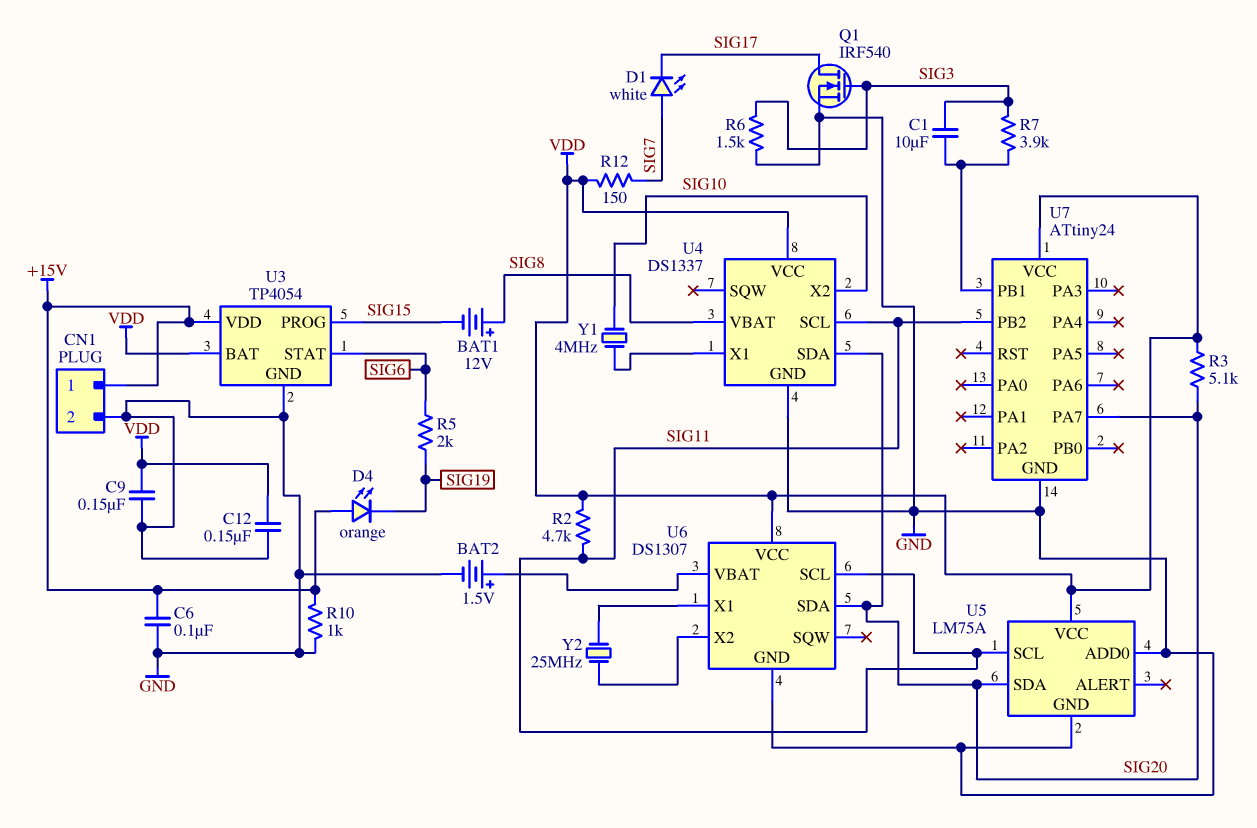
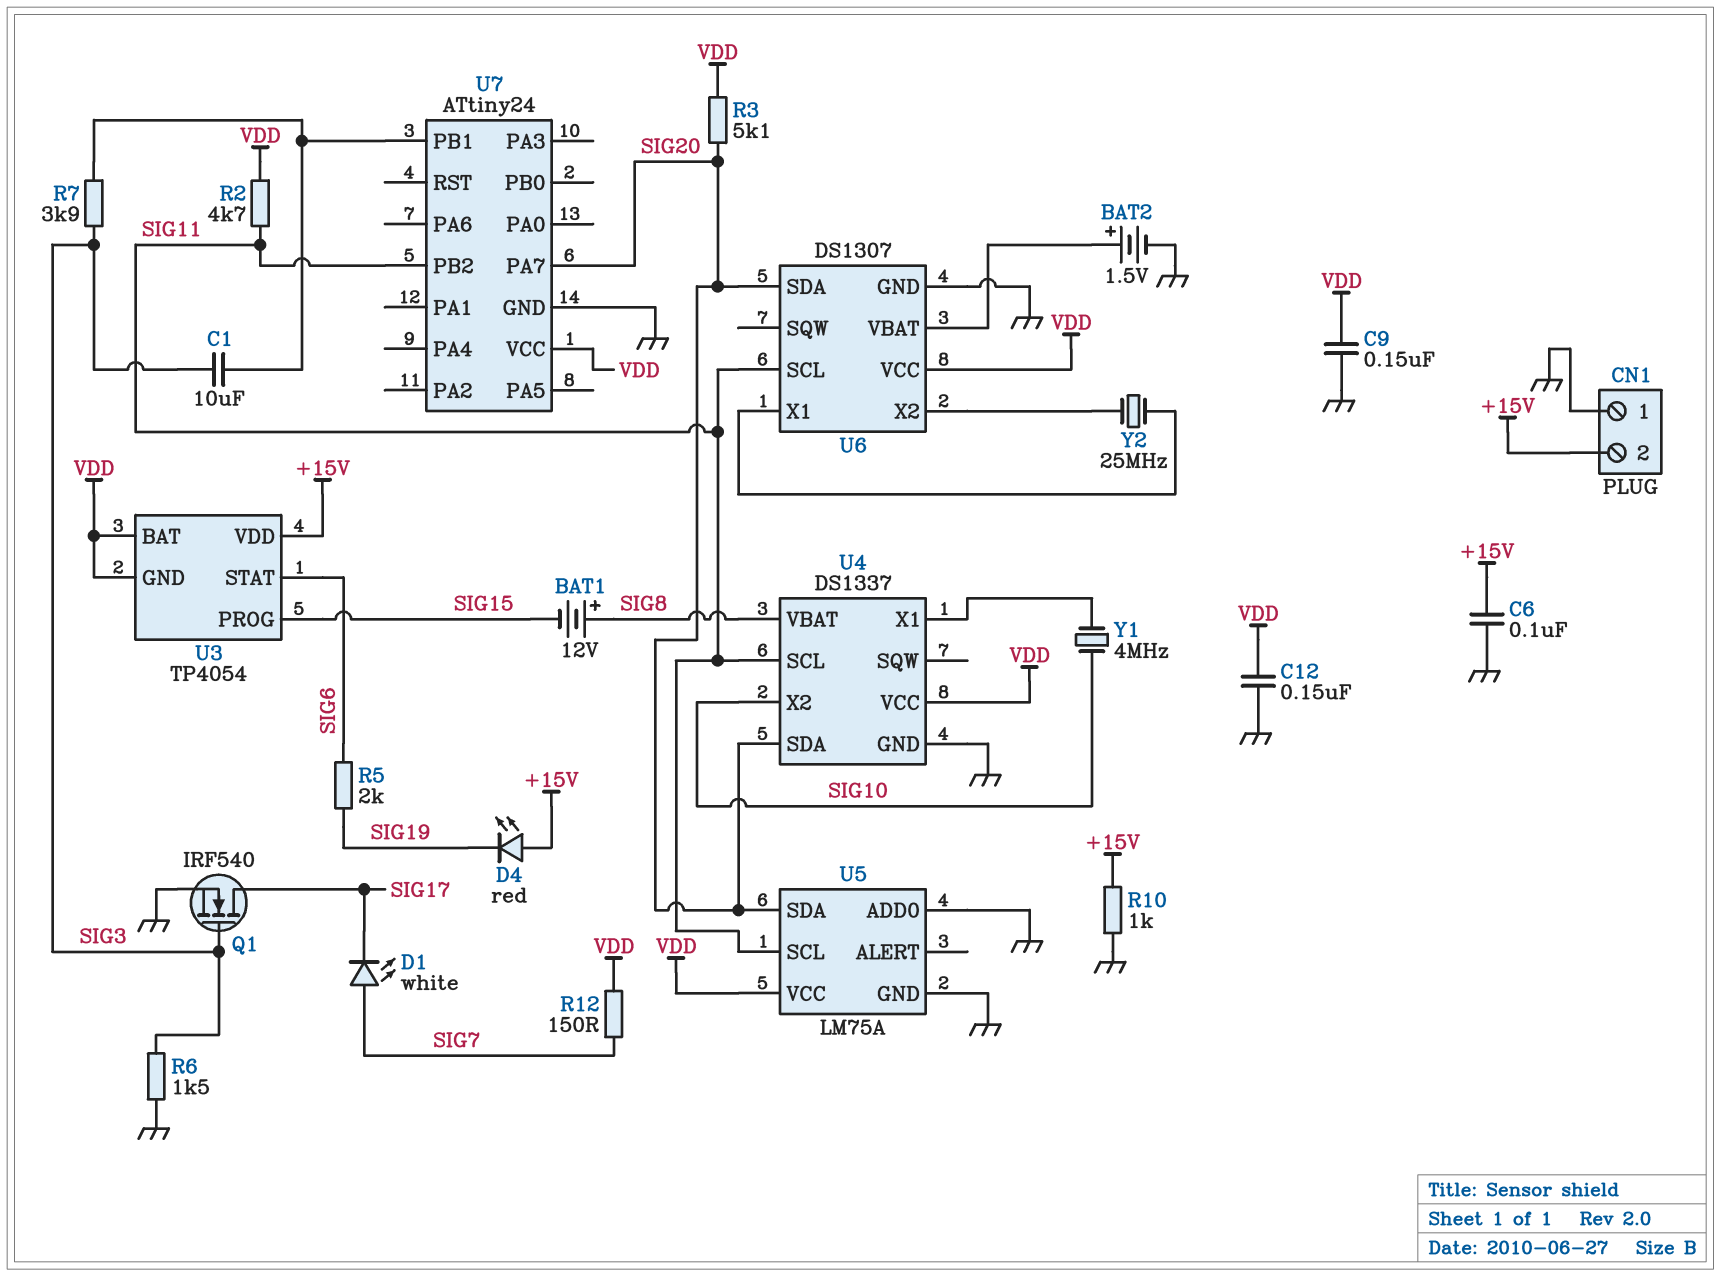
CN1 pin 1: +15V -> GND
CN1 pin 2: GND -> +15V
D4: LED orange (A +15V, K SIG19) -> LED red (A +15V, K SIG19)
U3 pin GND: GND -> VDD

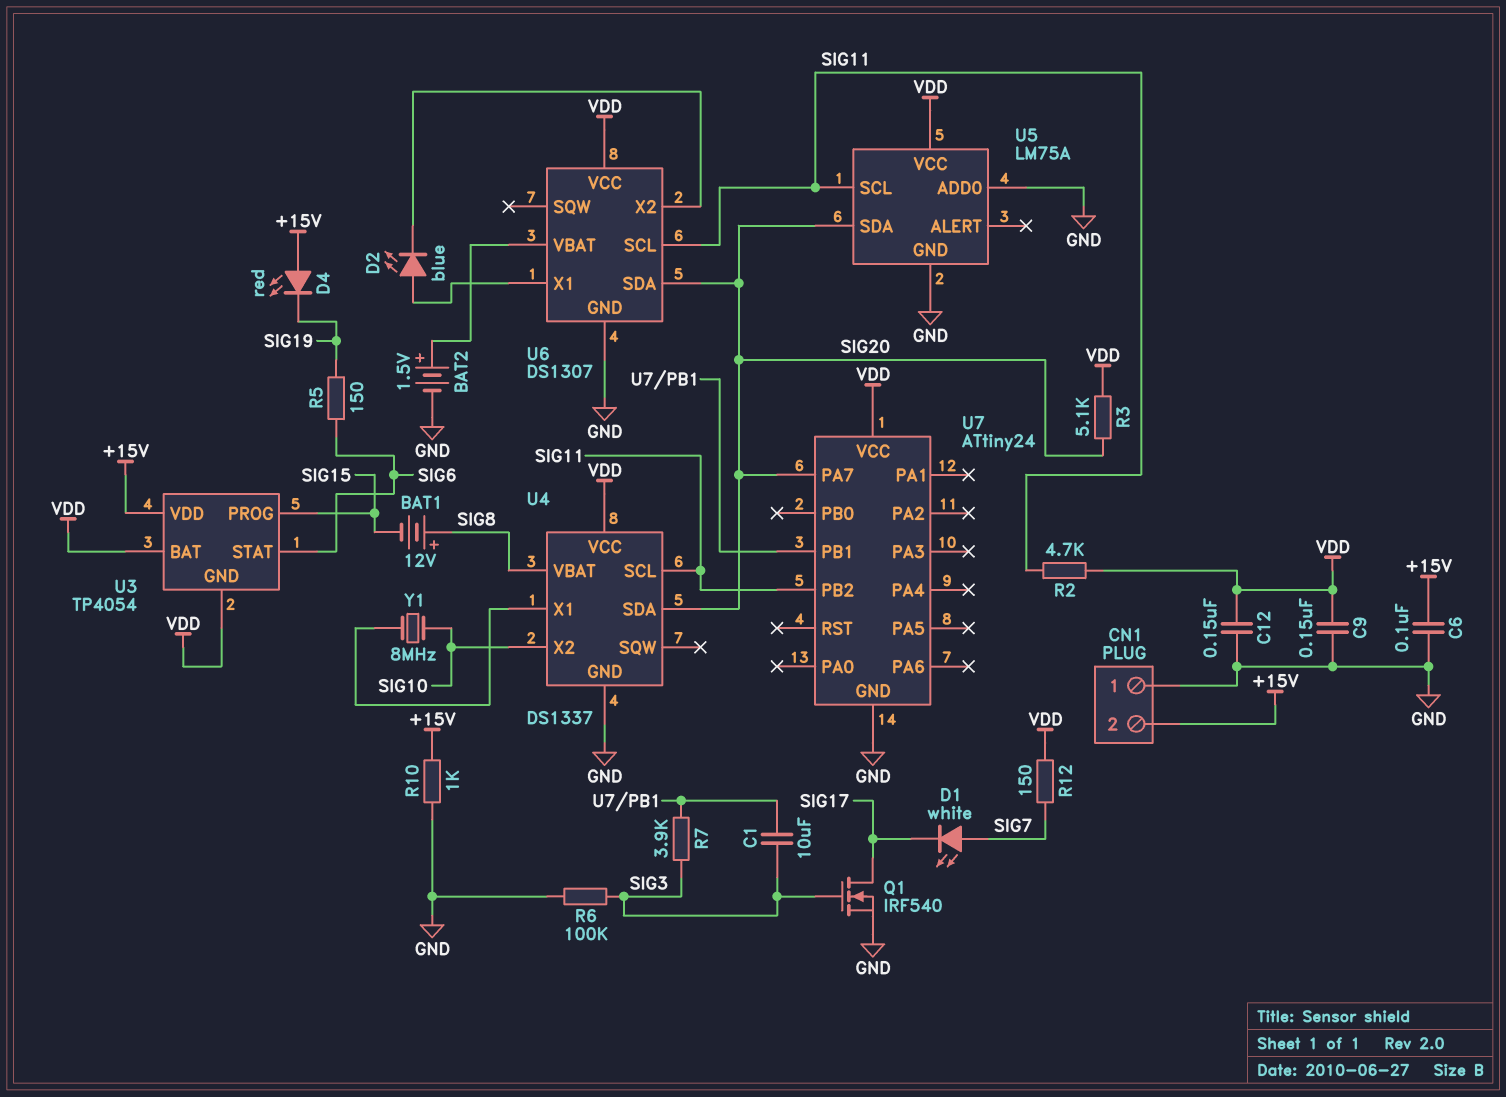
D2: none -> LED blue (A U6/X1, K U6/X2)
R5: 2k (SIG6, SIG19) -> 150 (SIG6, SIG19)
R6: 1.5k (GND, SIG3) -> 100k (GND, SIG3)
Y1: 4MHz (SIG10, U4/X1) -> 8MHz (SIG10, U4/X1)
Y2: 25MHz (U6/X1, U6/X2) -> none

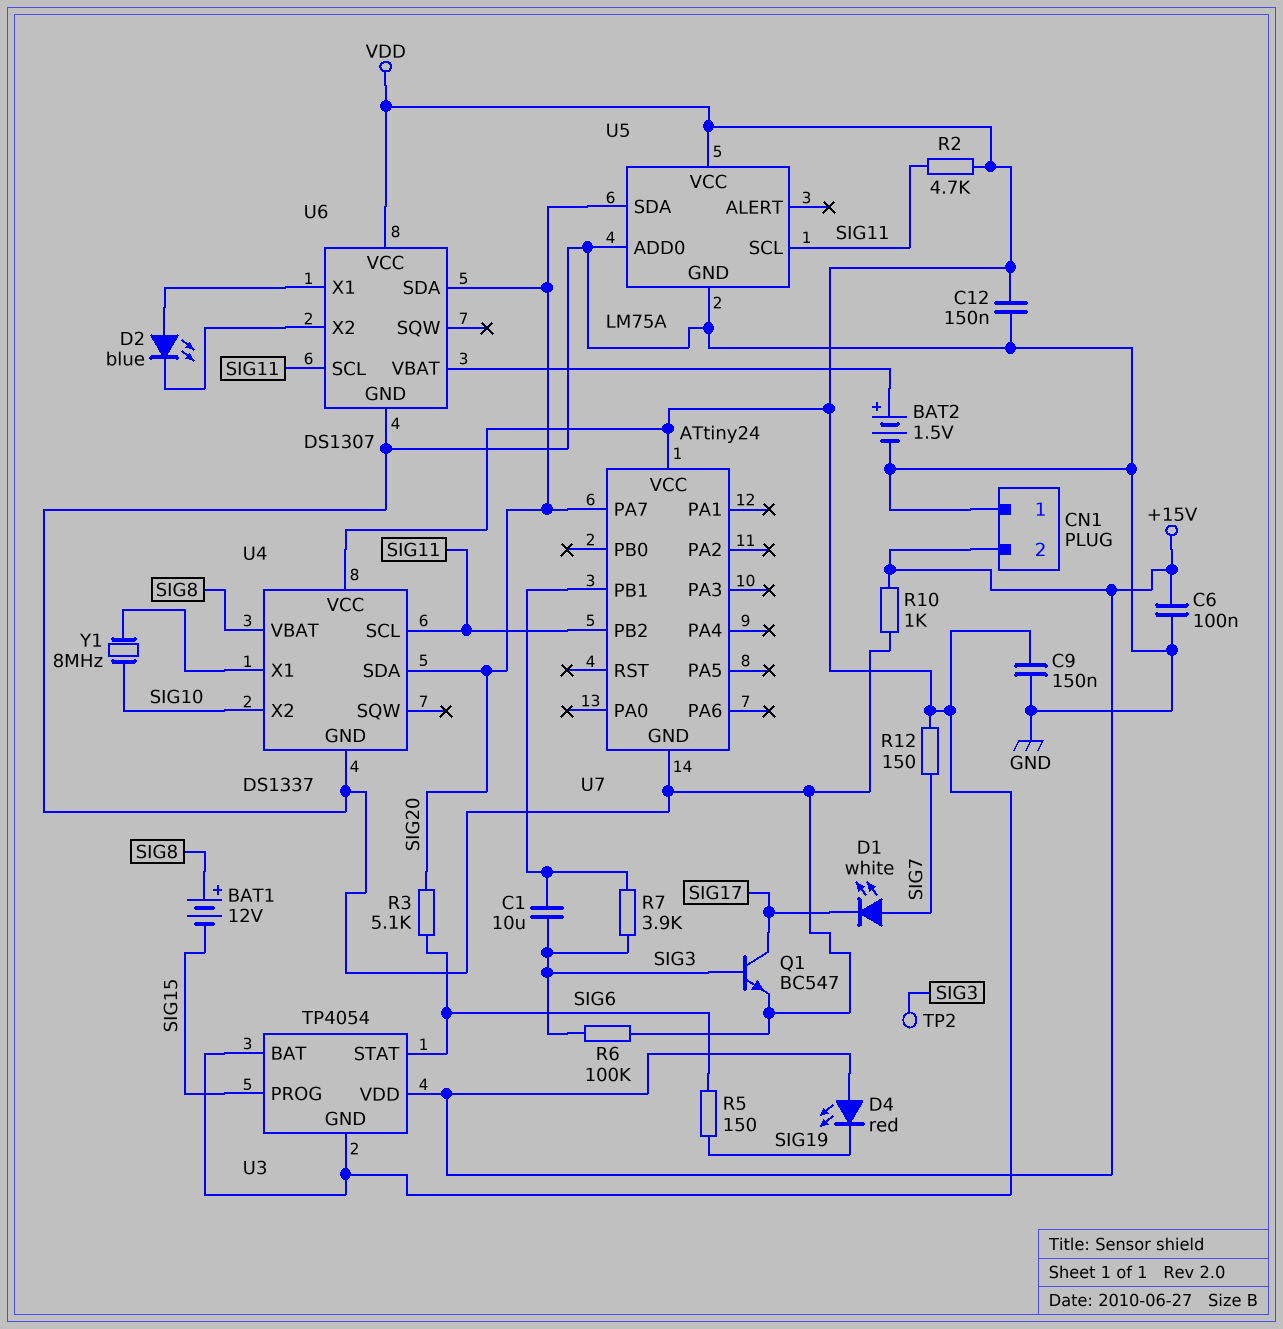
Q1: NMOS IRF540 (G SIG3, D SIG17, S GND) -> NPN BC547 (B SIG3, C SIG17, E GND)
R3: 5.1k (SIG20, VDD) -> 5.1k (SIG6, SIG20)
TP2: none -> test point (SIG3)

